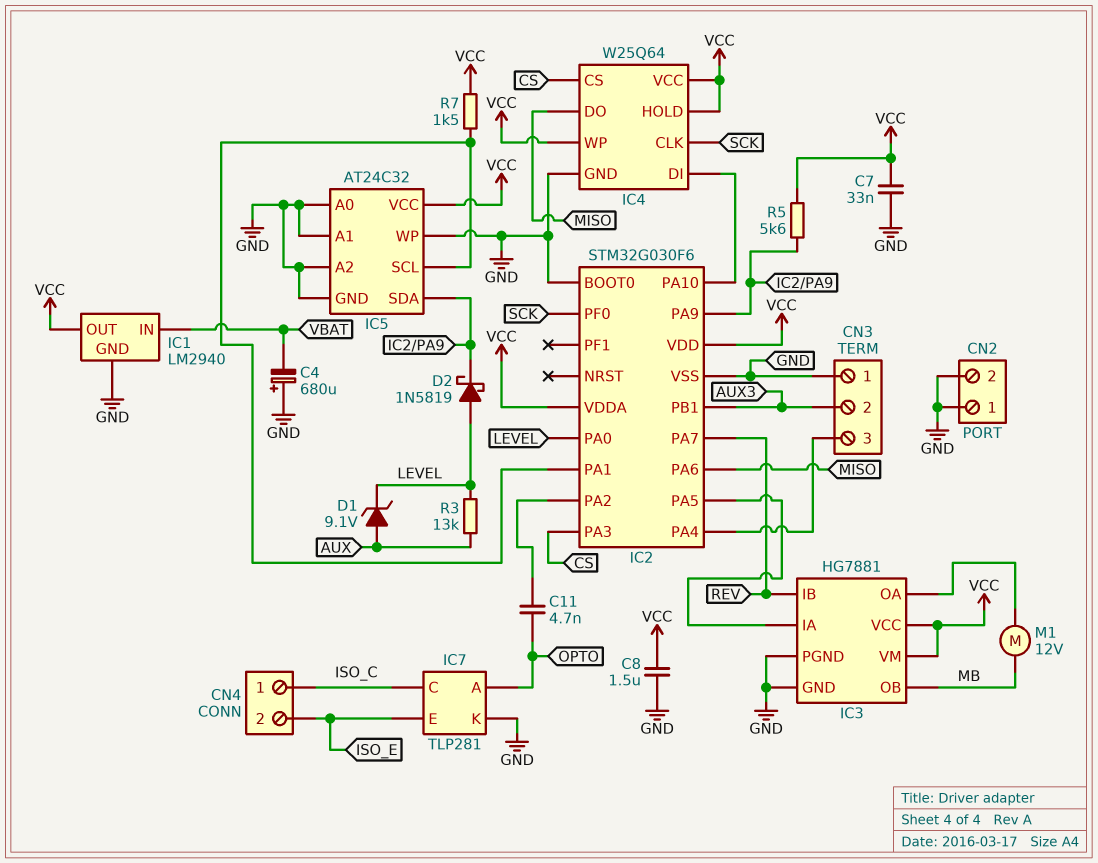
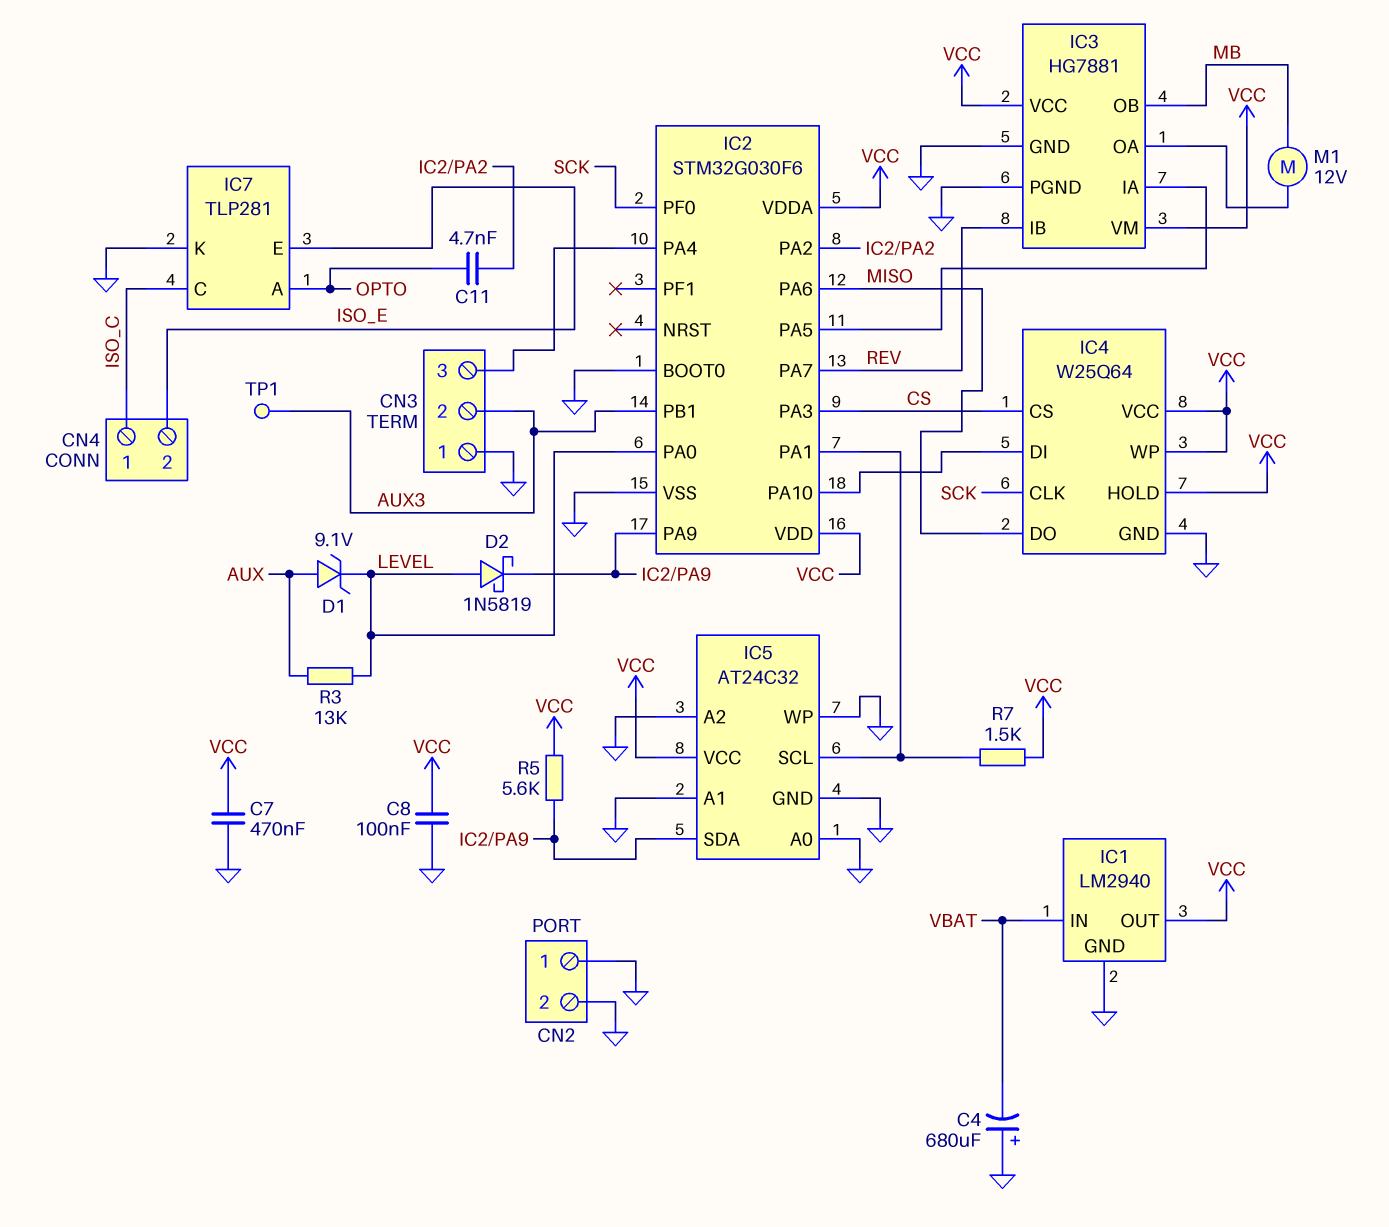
C7: 33nF (GND, VCC) -> 470nF (GND, VCC)
C8: 1.5uF (GND, VCC) -> 100nF (GND, VCC)
TP1: none -> test point (AUX3)

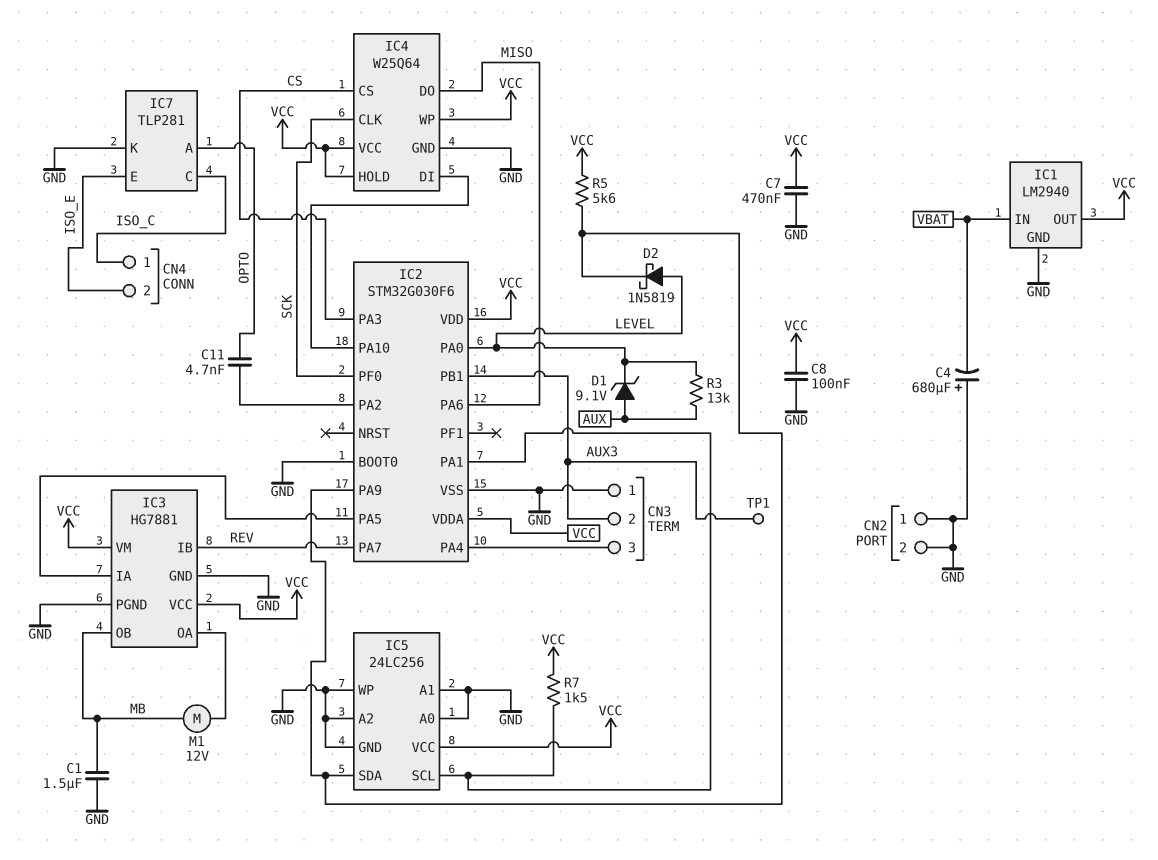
C1: none -> 1.5uF (GND, MB)
IC5: AT24C32 -> 24LC256

